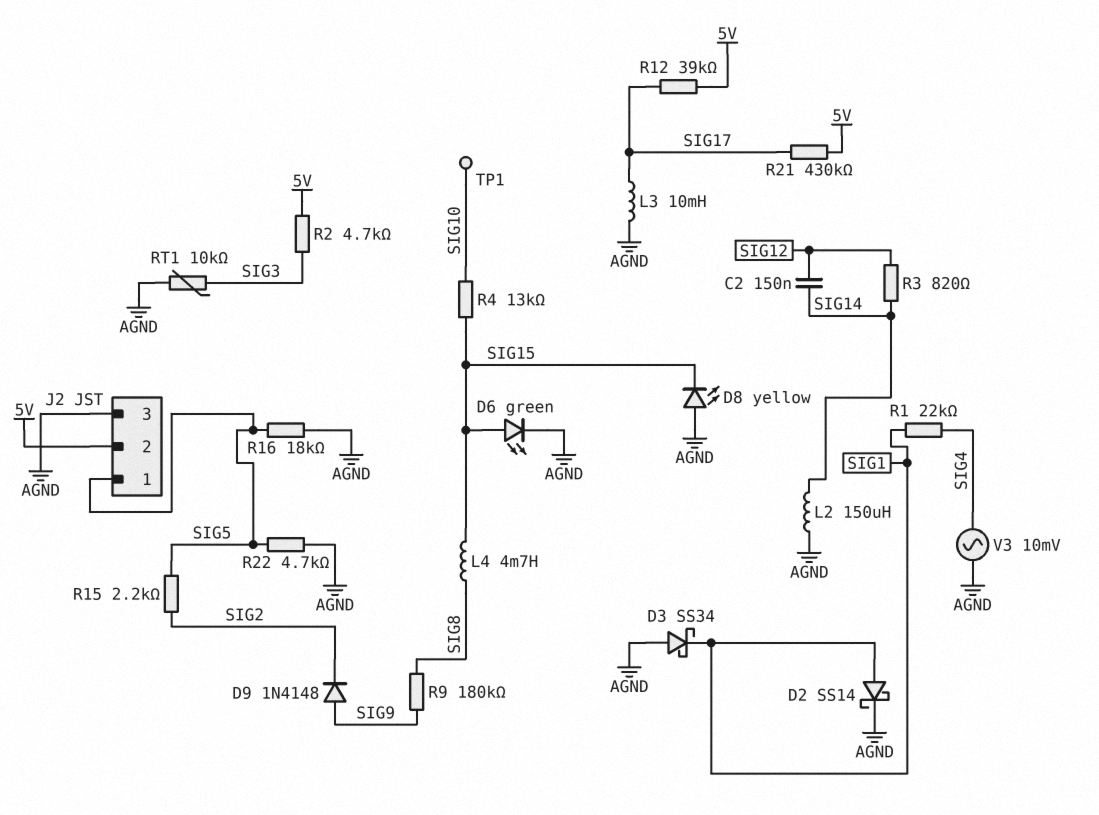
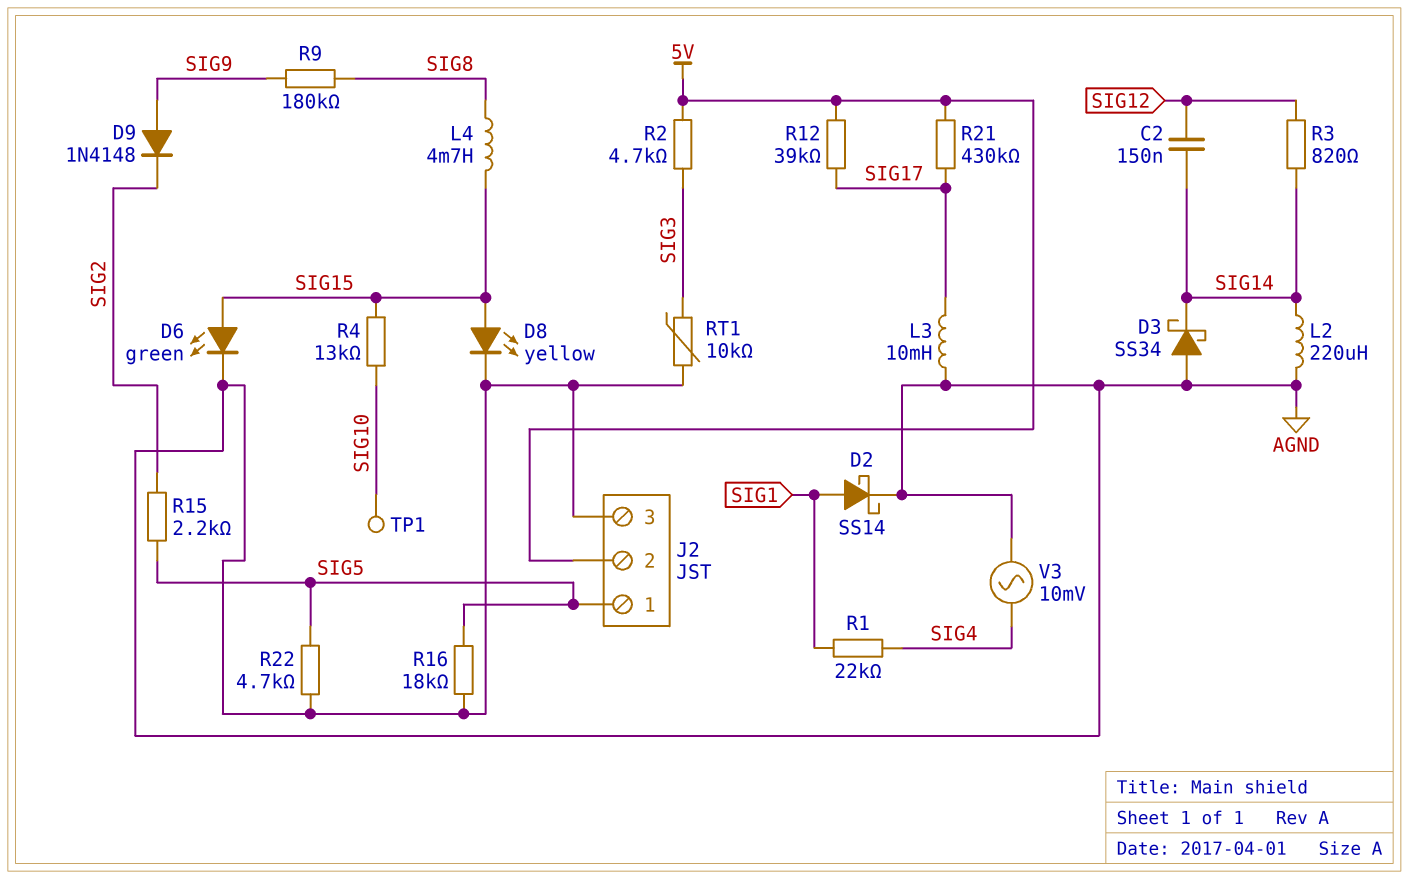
D3: schottky SS34 (A AGND, K SIG1) -> schottky SS34 (A AGND, K SIG14)
D8: LED yellow (A AGND, K SIG15) -> LED yellow (A SIG15, K AGND)
L2: 150uH (AGND, SIG14) -> 220uH (AGND, SIG14)

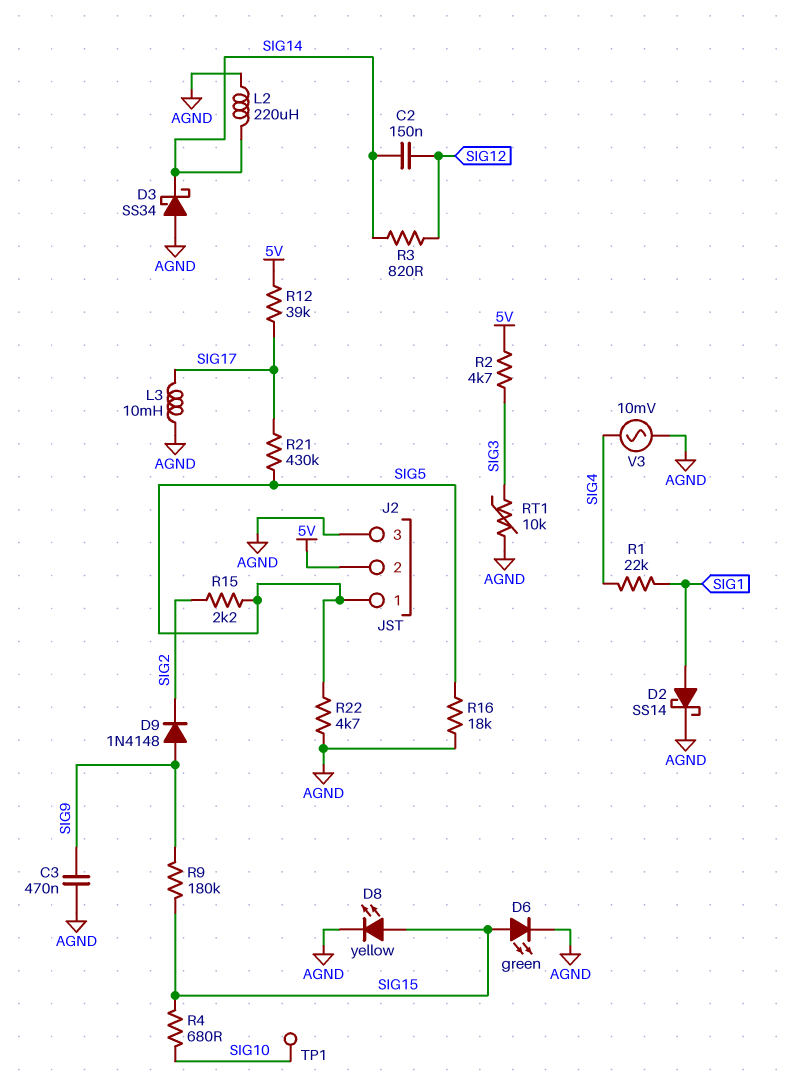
C3: none -> 470nF (AGND, SIG9)
L4: 4.7mH (SIG8, SIG15) -> none
R4: 13k (SIG10, SIG15) -> 680 (SIG10, SIG15)
R9: 180k (SIG8, SIG9) -> 180k (SIG9, SIG15)
R21: 430k (5V, SIG17) -> 430k (SIG5, SIG17)

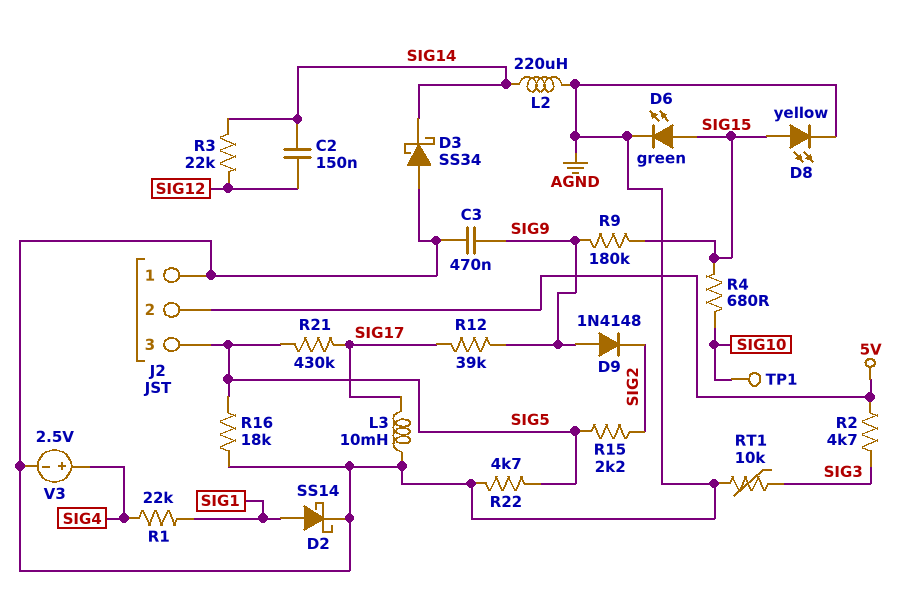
J2 pin 1: SIG5 -> AGND
J2 pin 3: AGND -> SIG5
R3: 820 (SIG12, SIG14) -> 22k (SIG12, SIG14)
R12: 39k (5V, SIG17) -> 39k (SIG9, SIG17)
V3: AC 10mV (AGND, SIG4) -> 2.5V (plus SIG4, minus AGND)

